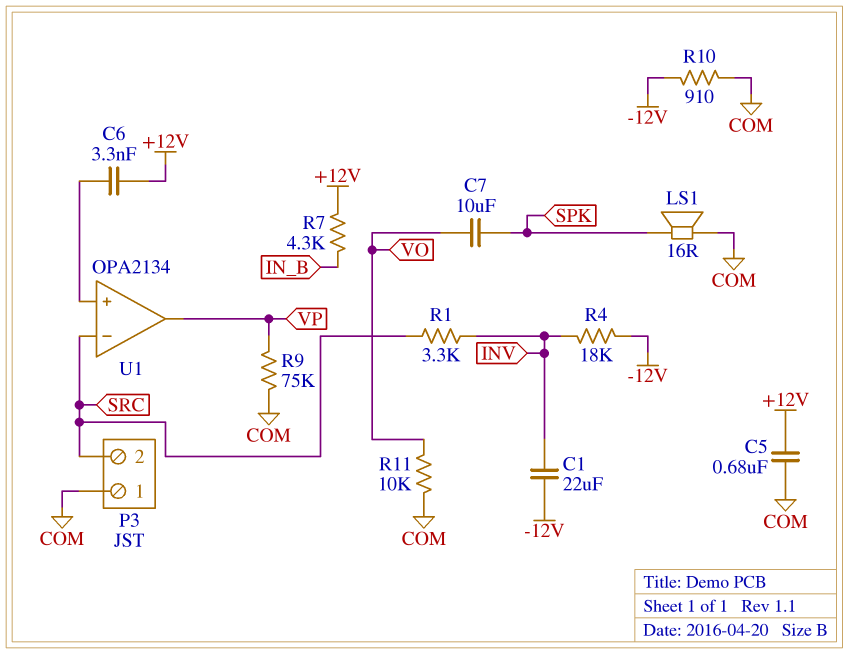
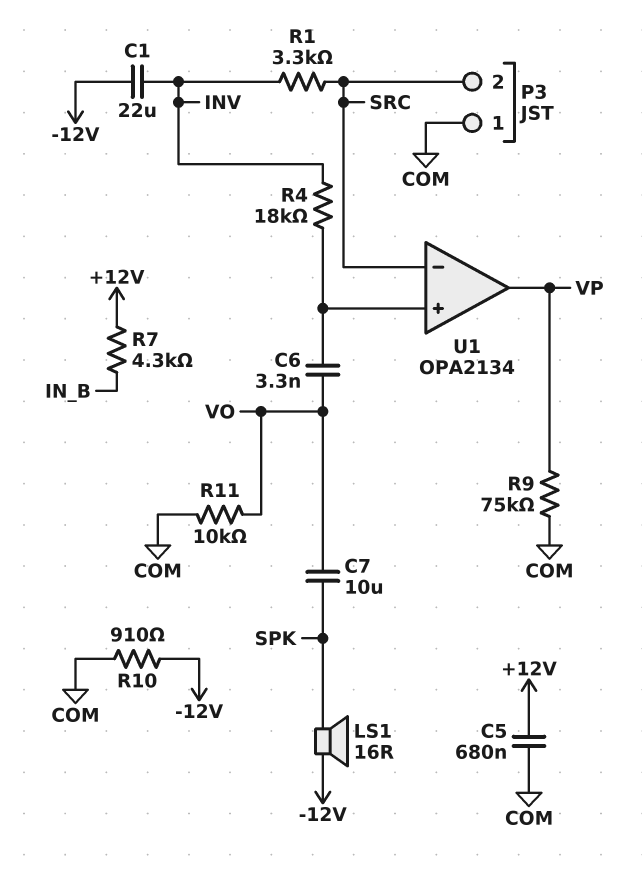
C6: 3.3nF (+12V, U1/in+) -> 3.3nF (U1/in+, VO)
LS1: speaker 16R (COM, SPK) -> speaker 16R (-12V, SPK)
R4: 18k (-12V, INV) -> 18k (INV, U1/in+)

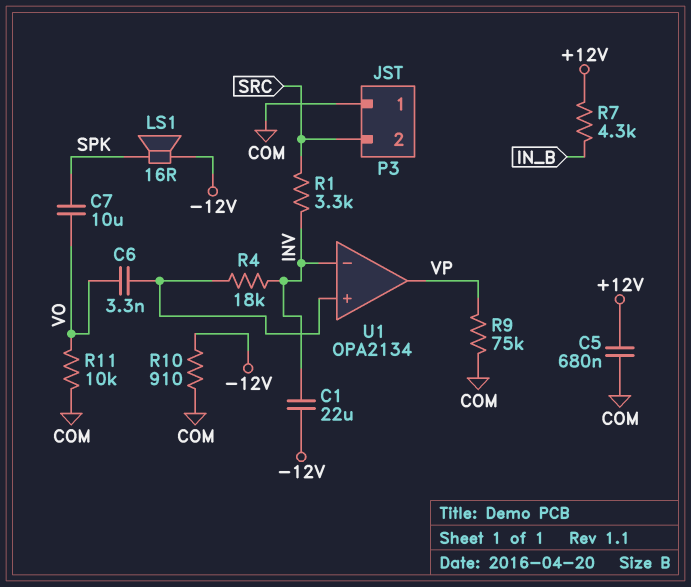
U1 pin in-: SRC -> INV

